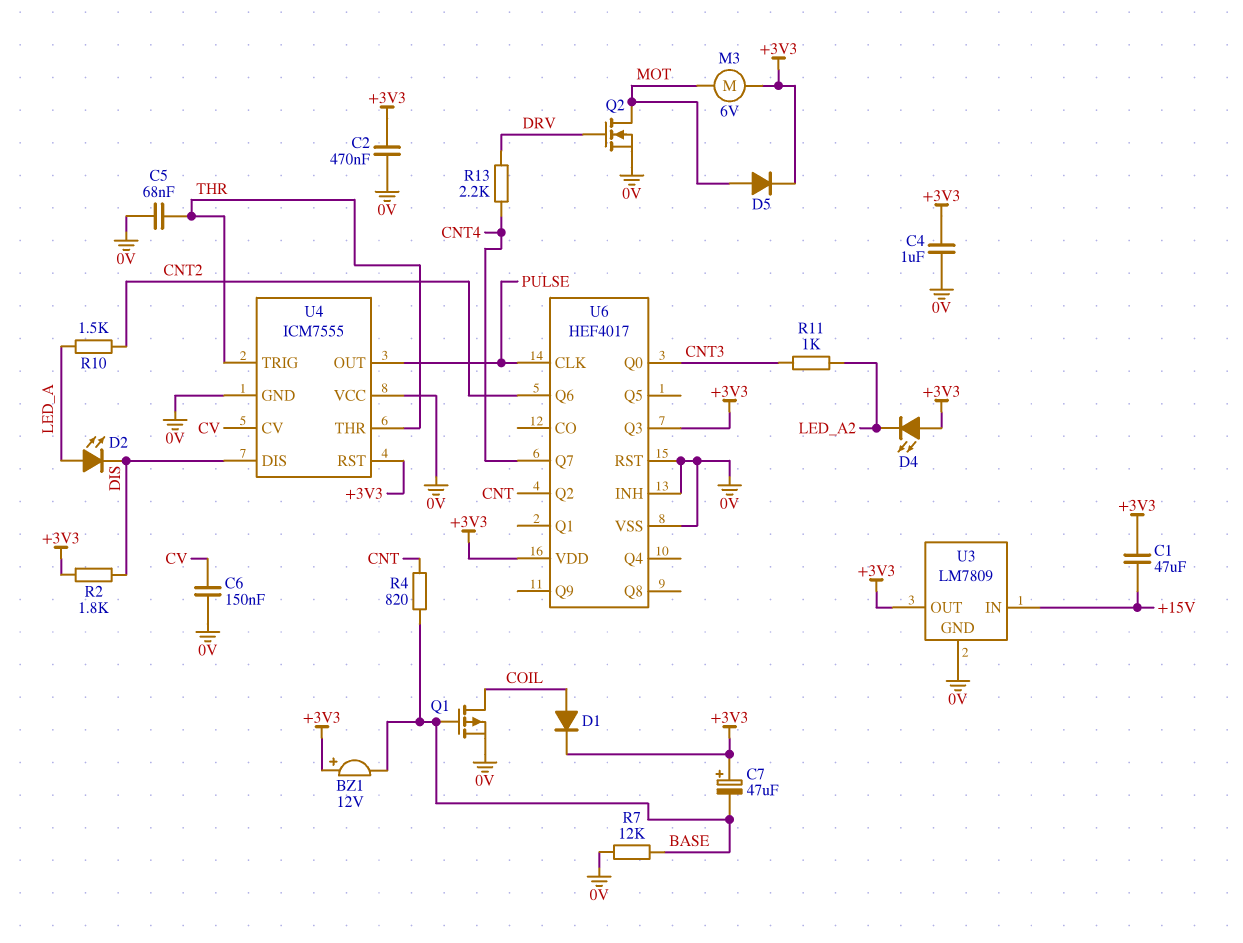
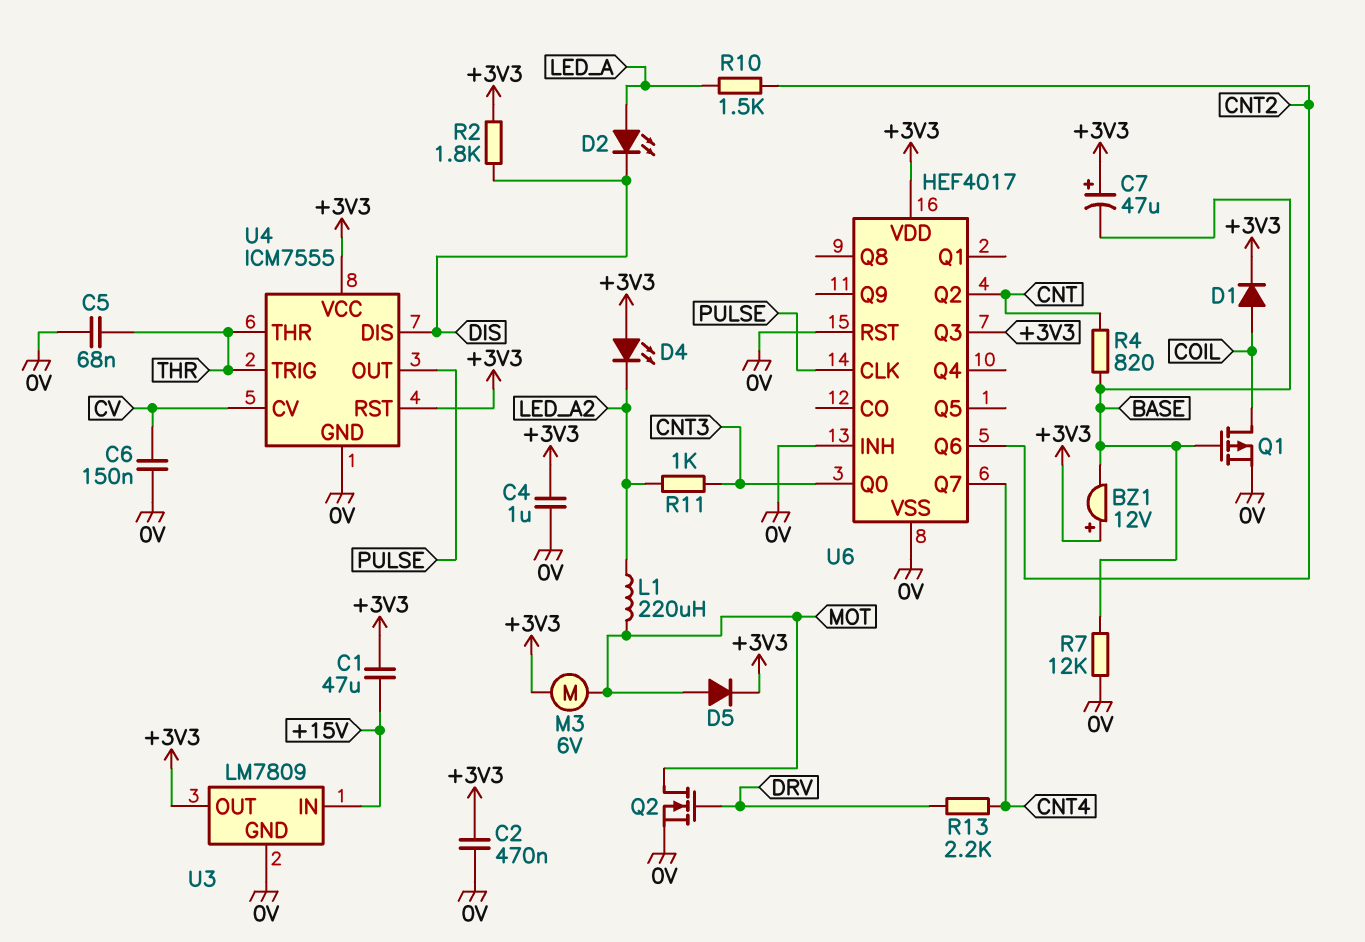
L1: none -> 220uH (LED_A2, MOT)
U4 pin VCC: 0V -> +3V3

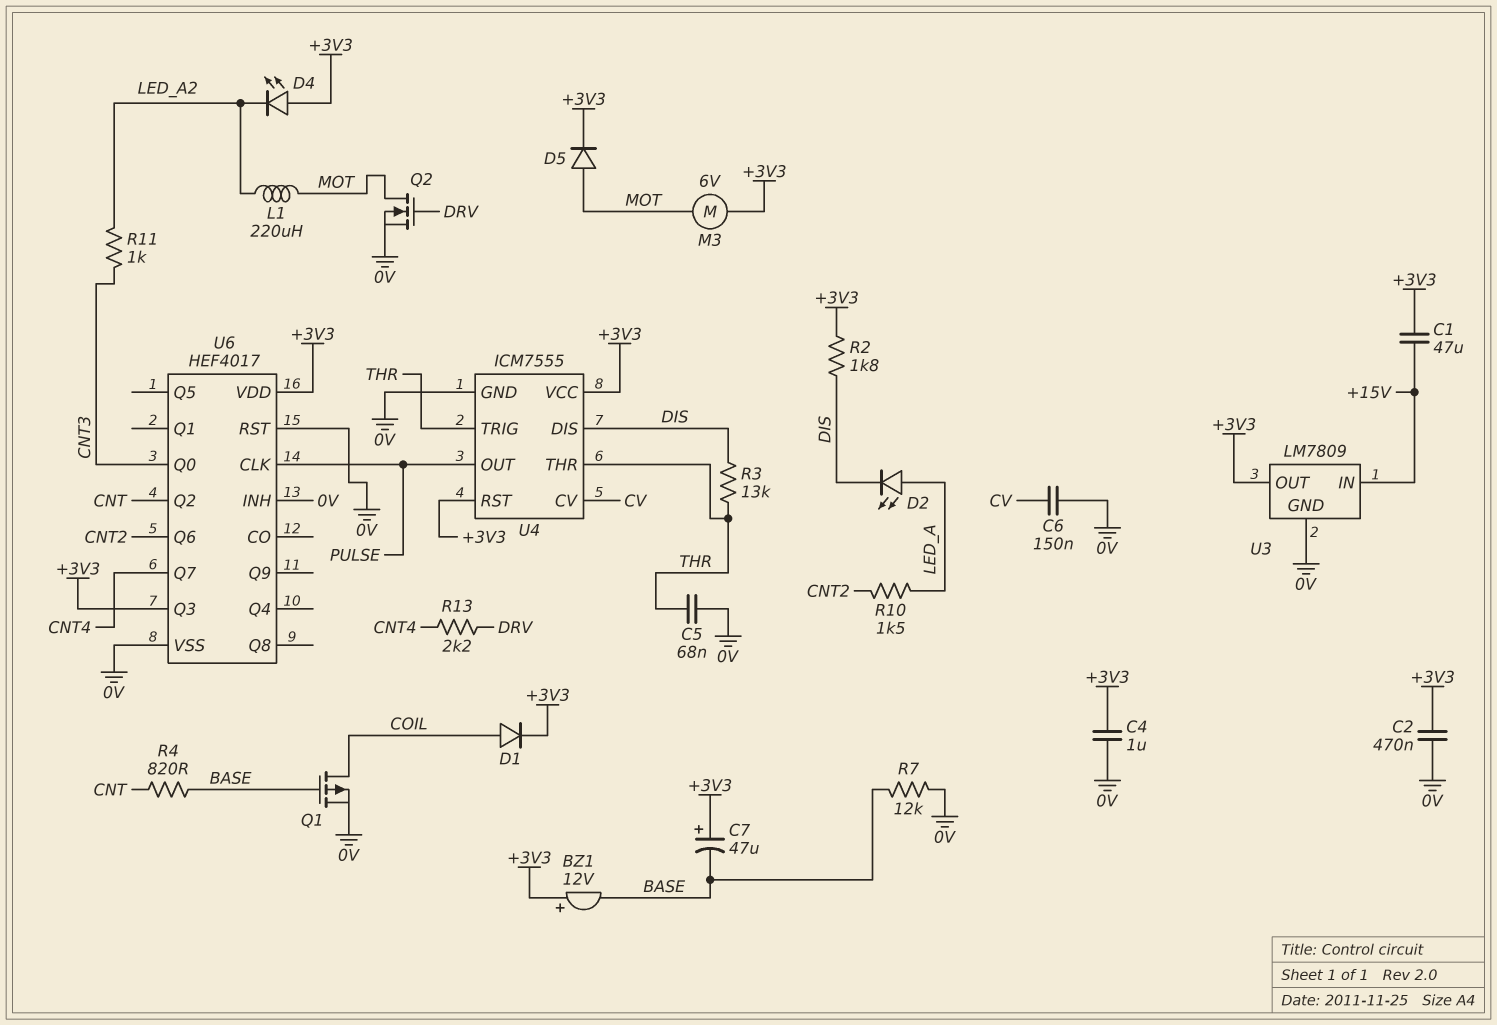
R3: none -> 13k (DIS, THR)

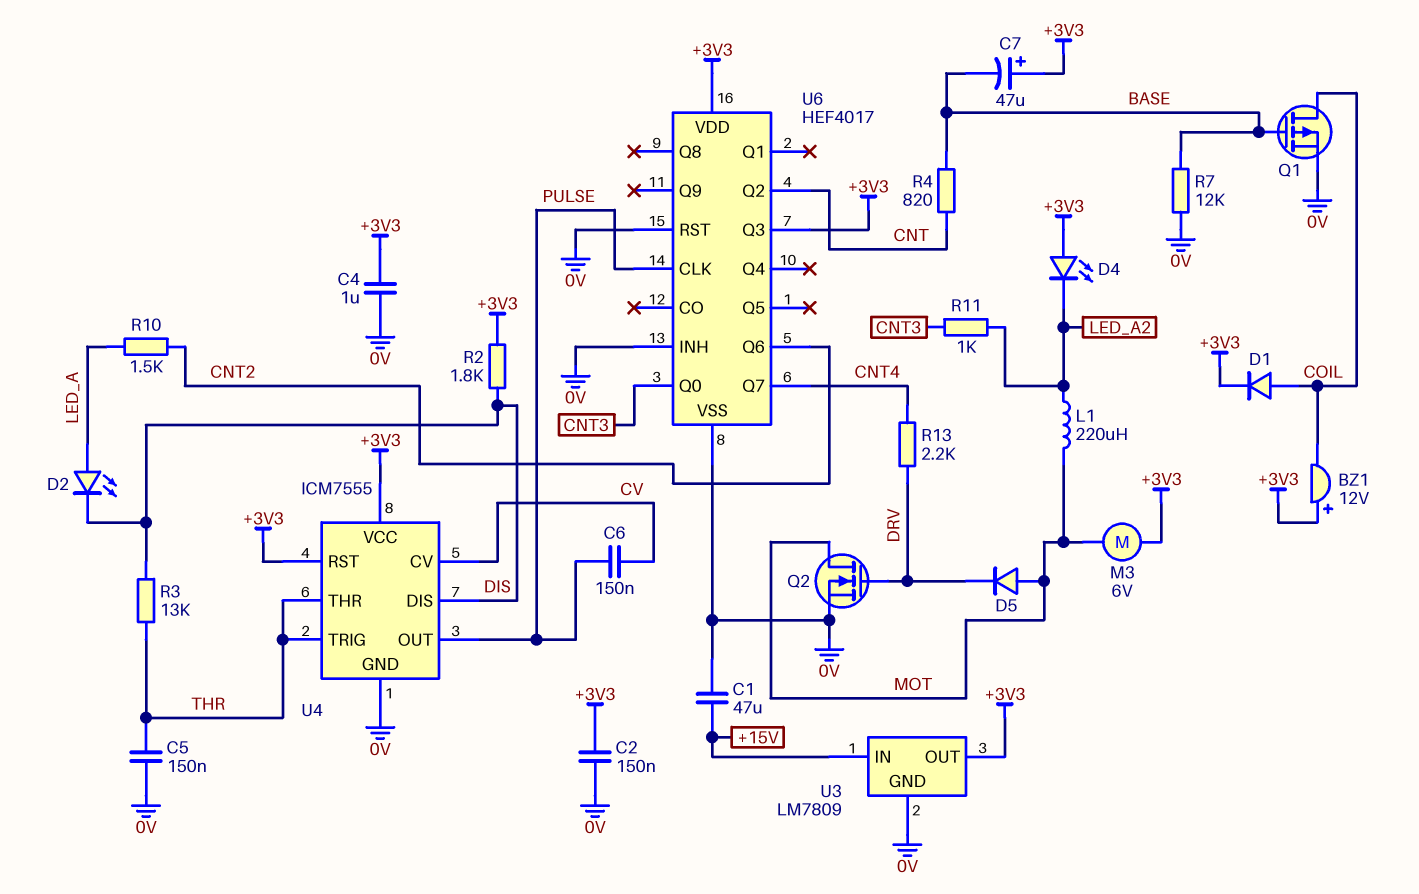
BZ1: buzzer 12V (plus +3V3, minus BASE) -> buzzer 12V (plus +3V3, minus COIL)
C1: 47uF (+3V3, +15V) -> 47uF (+15V, 0V)
C2: 470nF (+3V3, 0V) -> 150nF (+3V3, 0V)
C5: 68nF (0V, THR) -> 150nF (0V, THR)
C6: 150nF (0V, CV) -> 150nF (CV, PULSE)
D5: diode (A MOT, K +3V3) -> diode (A MOT, K DRV)

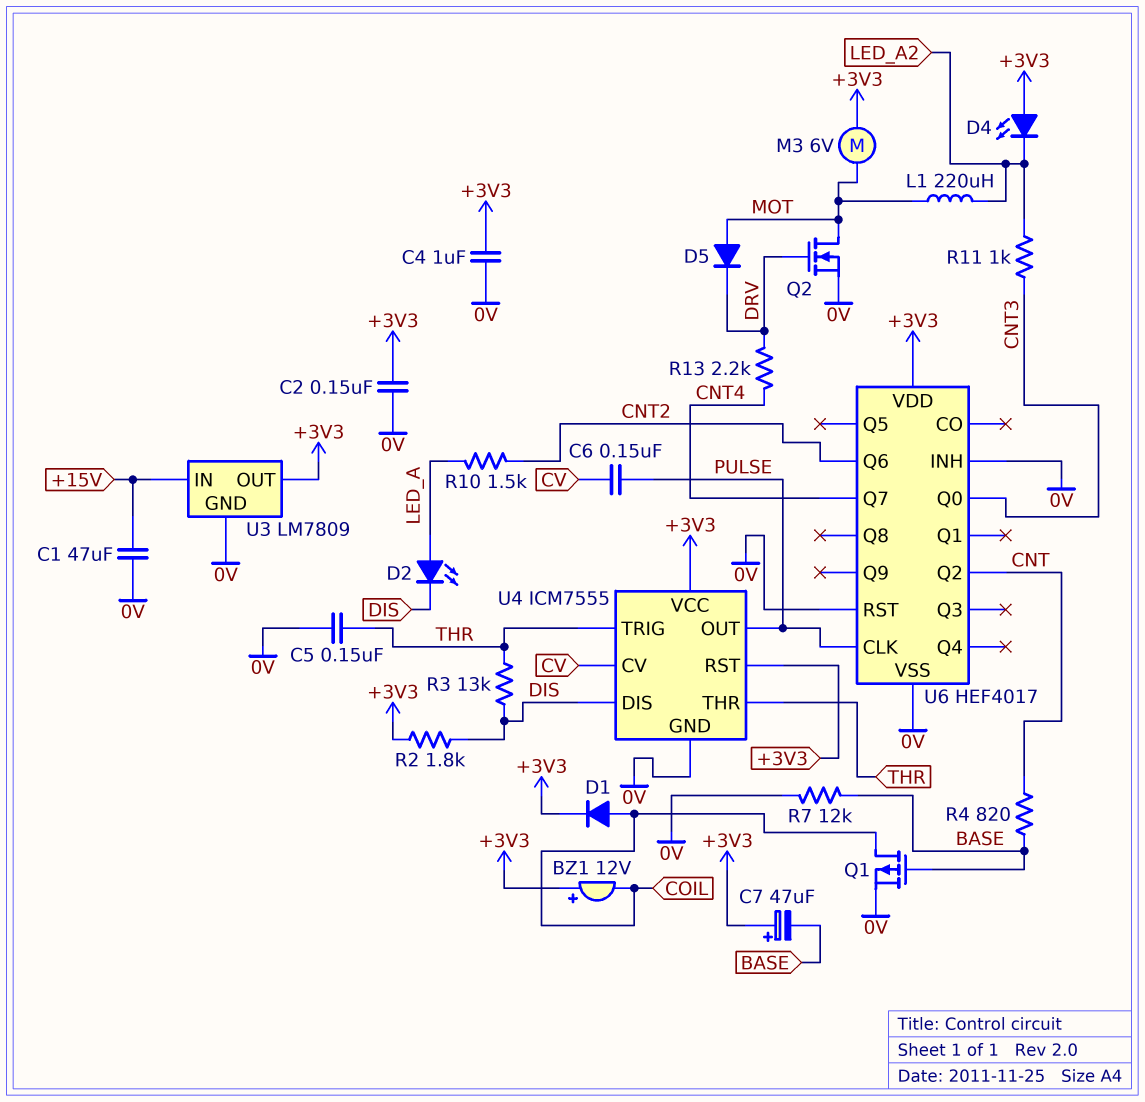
U6 pin Q3: +3V3 -> none

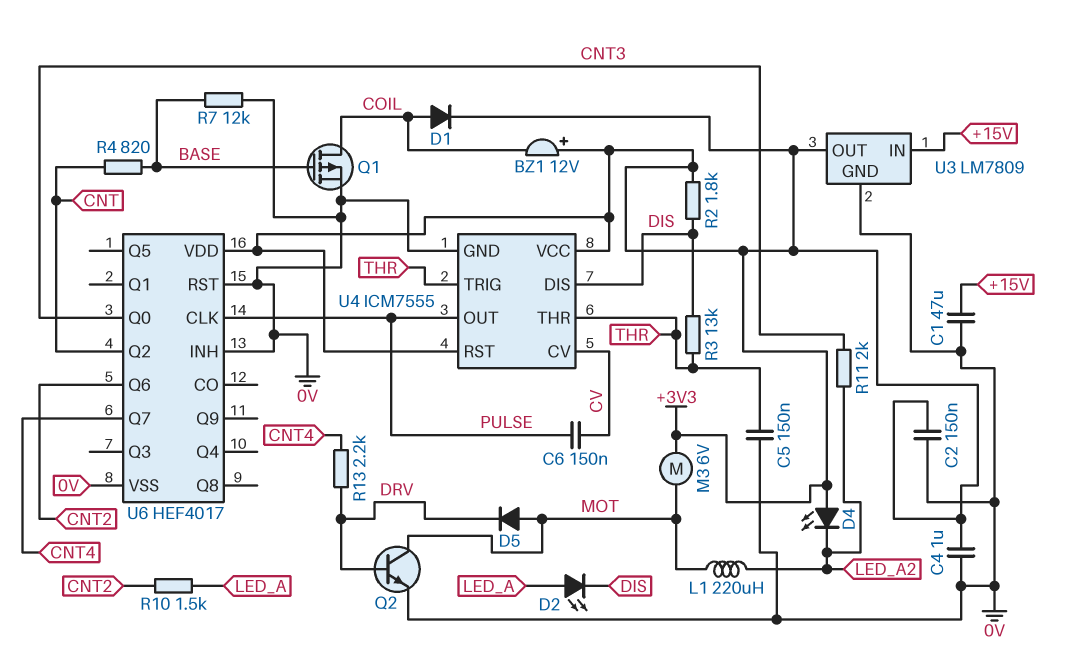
C7: 47uF (plus +3V3, minus BASE) -> none
Q2: NMOS (G DRV, D MOT, S 0V) -> NPN (B DRV, C MOT, E 0V)
R11: 1k (CNT3, LED_A2) -> 2k (CNT3, LED_A2)

